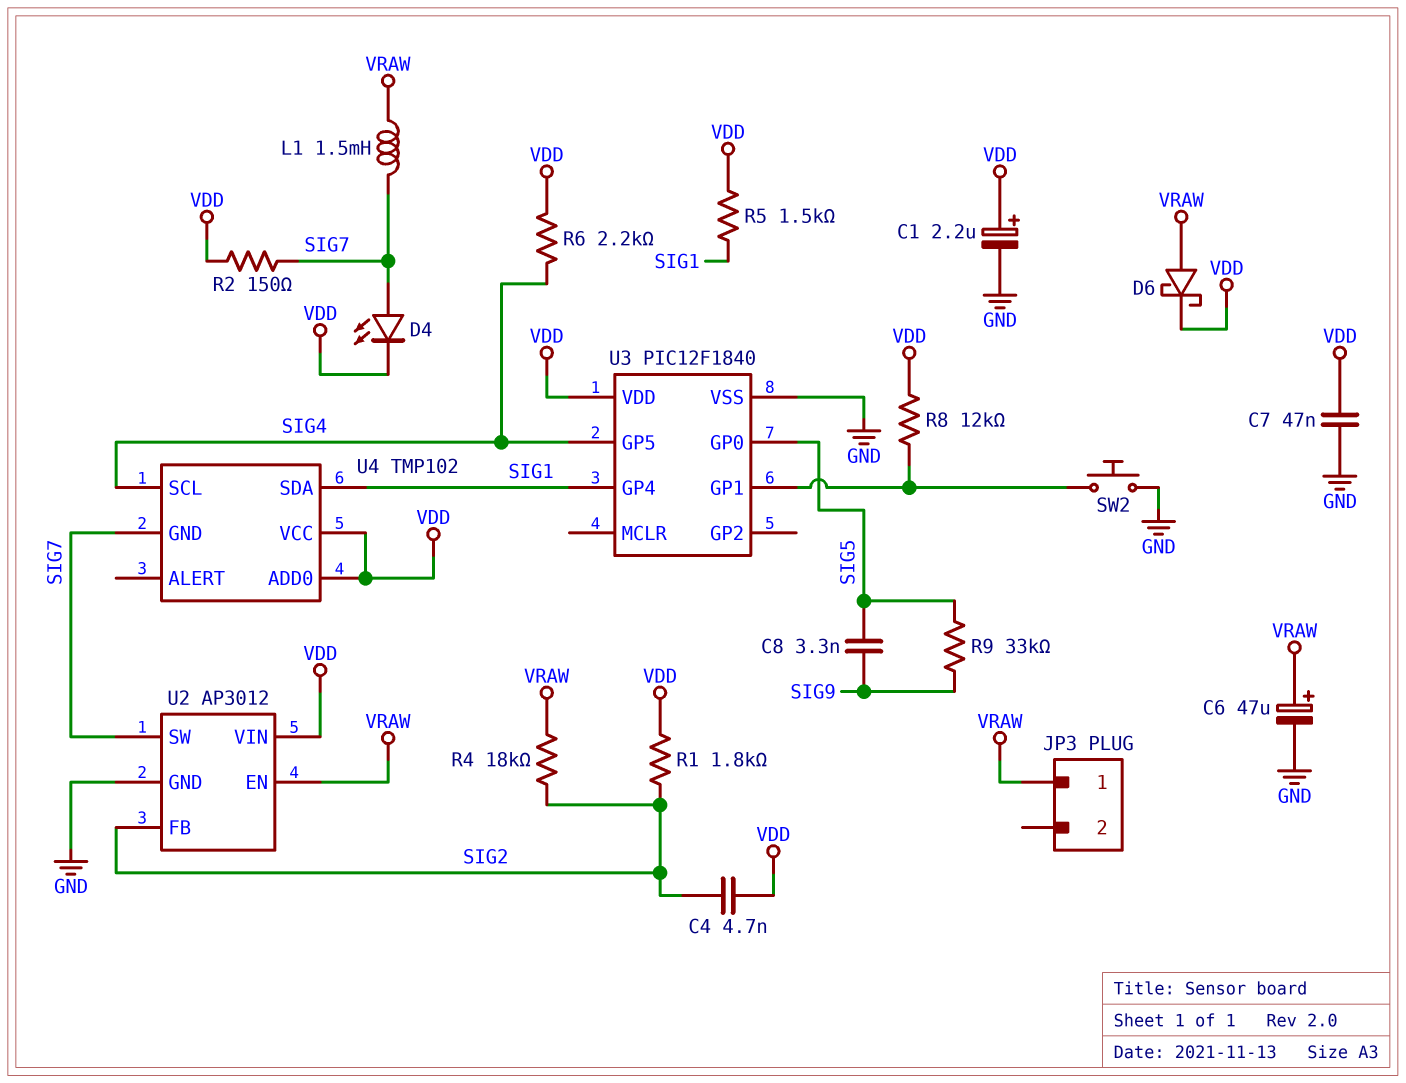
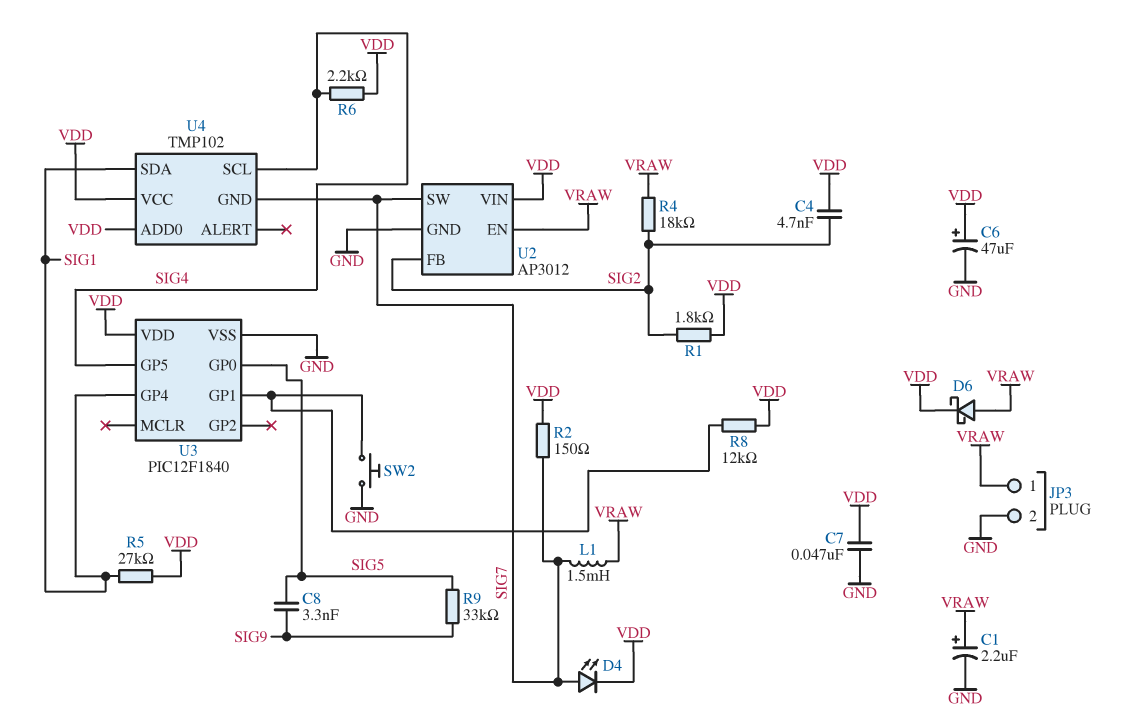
C1: 2.2uF (plus VDD, minus GND) -> 2.2uF (plus VRAW, minus GND)
C6: 47uF (plus VRAW, minus GND) -> 47uF (plus VDD, minus GND)
JP3 pin 2: none -> GND
R5: 1.5k (SIG1, VDD) -> 27k (SIG1, VDD)

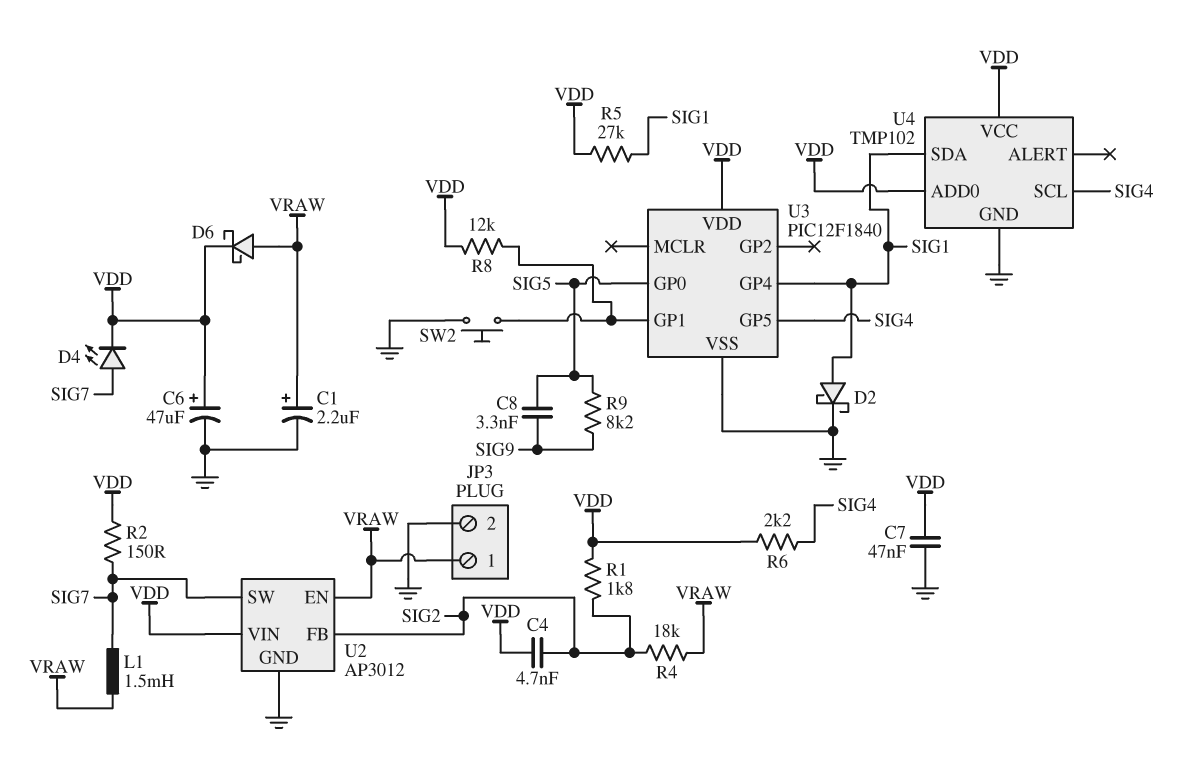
D2: none -> schottky (A SIG1, K GND)
R9: 33k (SIG5, SIG9) -> 8.2k (SIG5, SIG9)
U4 pin GND: SIG7 -> GND

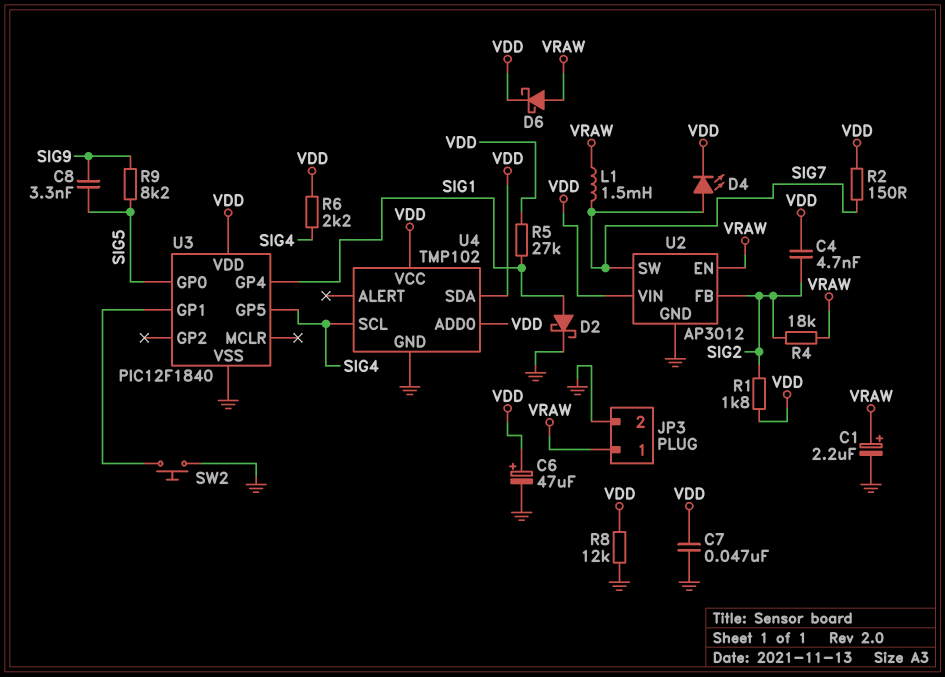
R8: 12k (U3/GP1, VDD) -> 12k (GND, VDD)
U4 pin SDA: SIG1 -> VDD

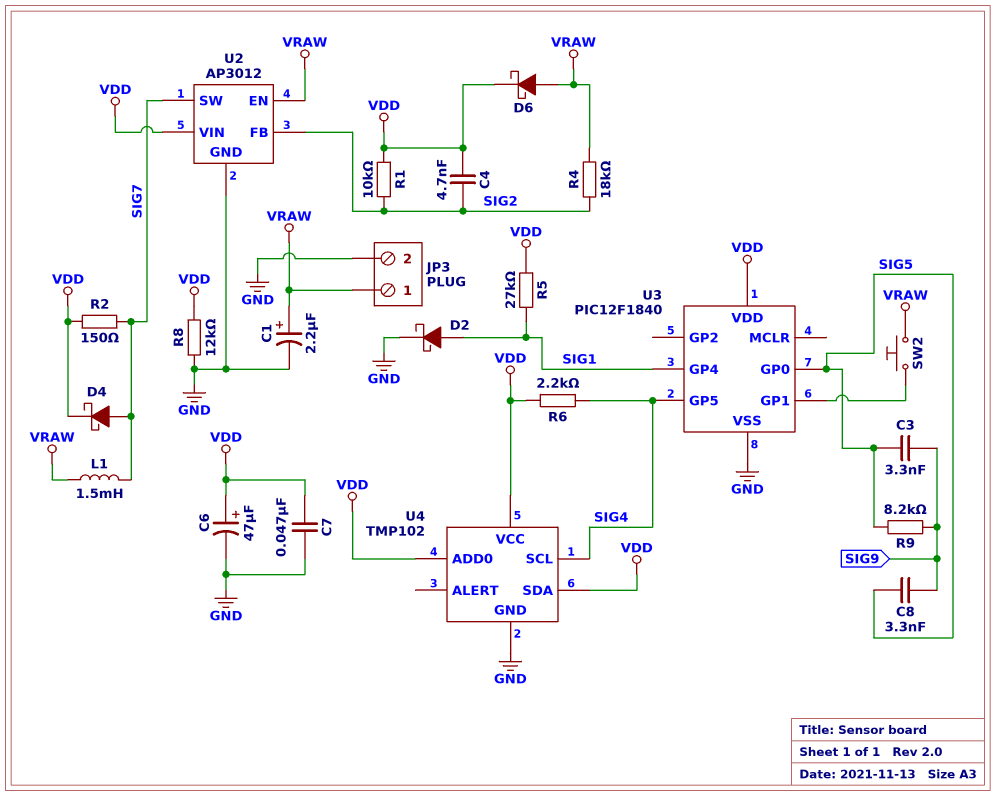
C3: none -> 3.3nF (SIG5, SIG9)
D4: LED (A SIG7, K VDD) -> schottky (A SIG7, K VDD)
R1: 1.8k (SIG2, VDD) -> 10k (SIG2, VDD)
SW2: button (GND, U3/GP1) -> button (U3/GP1, VRAW)

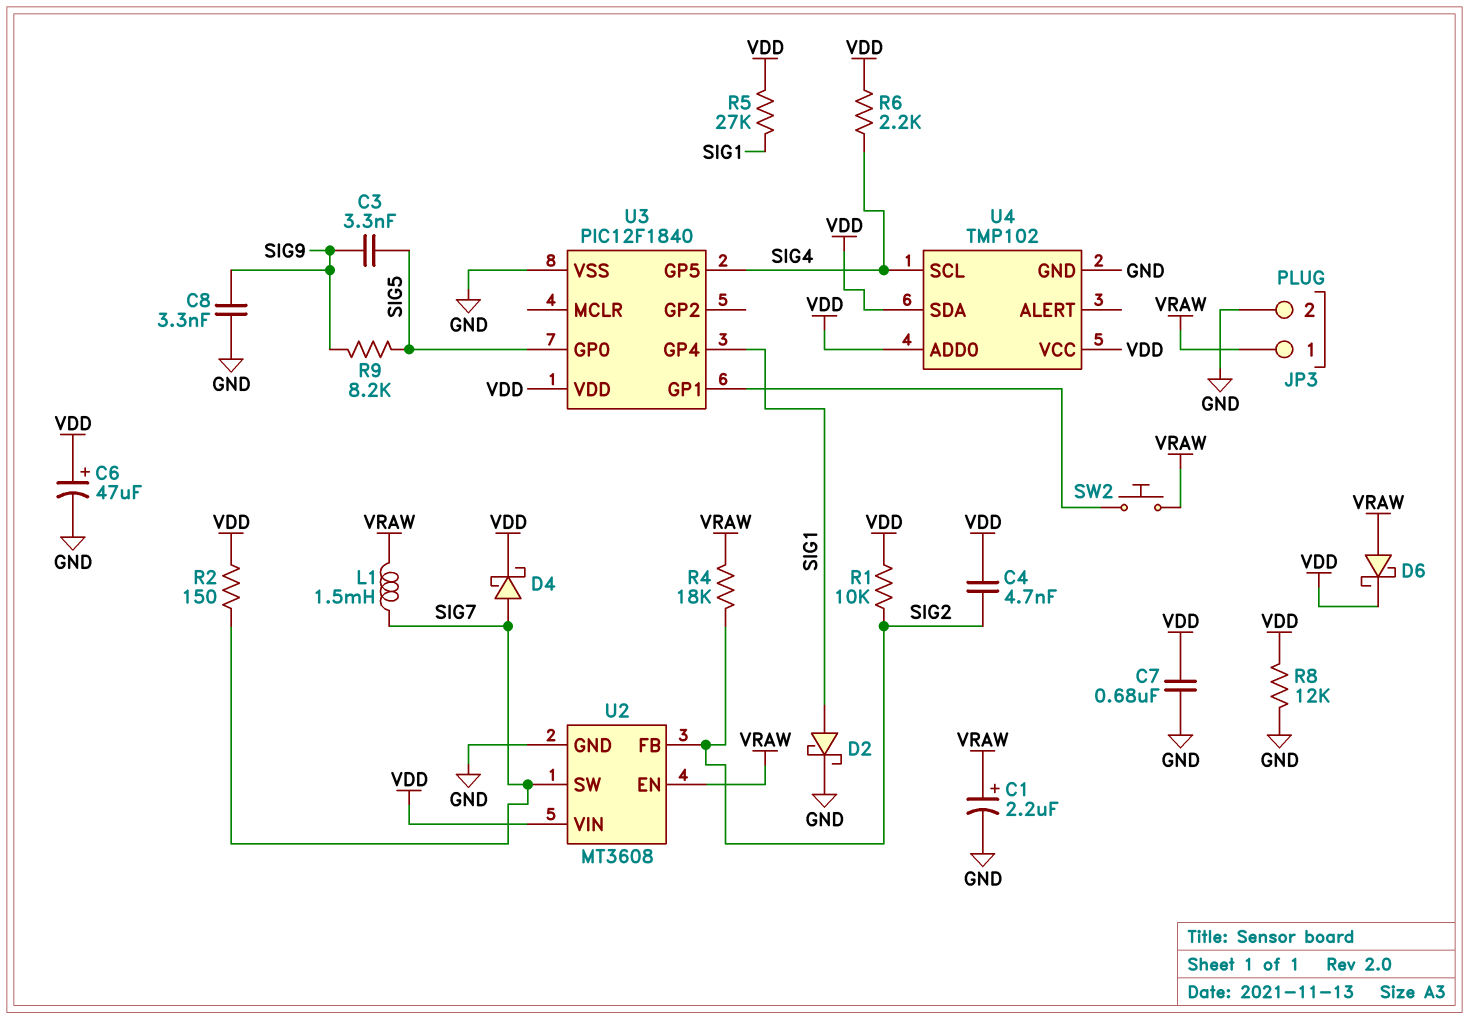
C7: 47nF (GND, VDD) -> 680nF (GND, VDD)
C8: 3.3nF (SIG5, SIG9) -> 3.3nF (GND, SIG9)
U2: AP3012 -> MT3608

